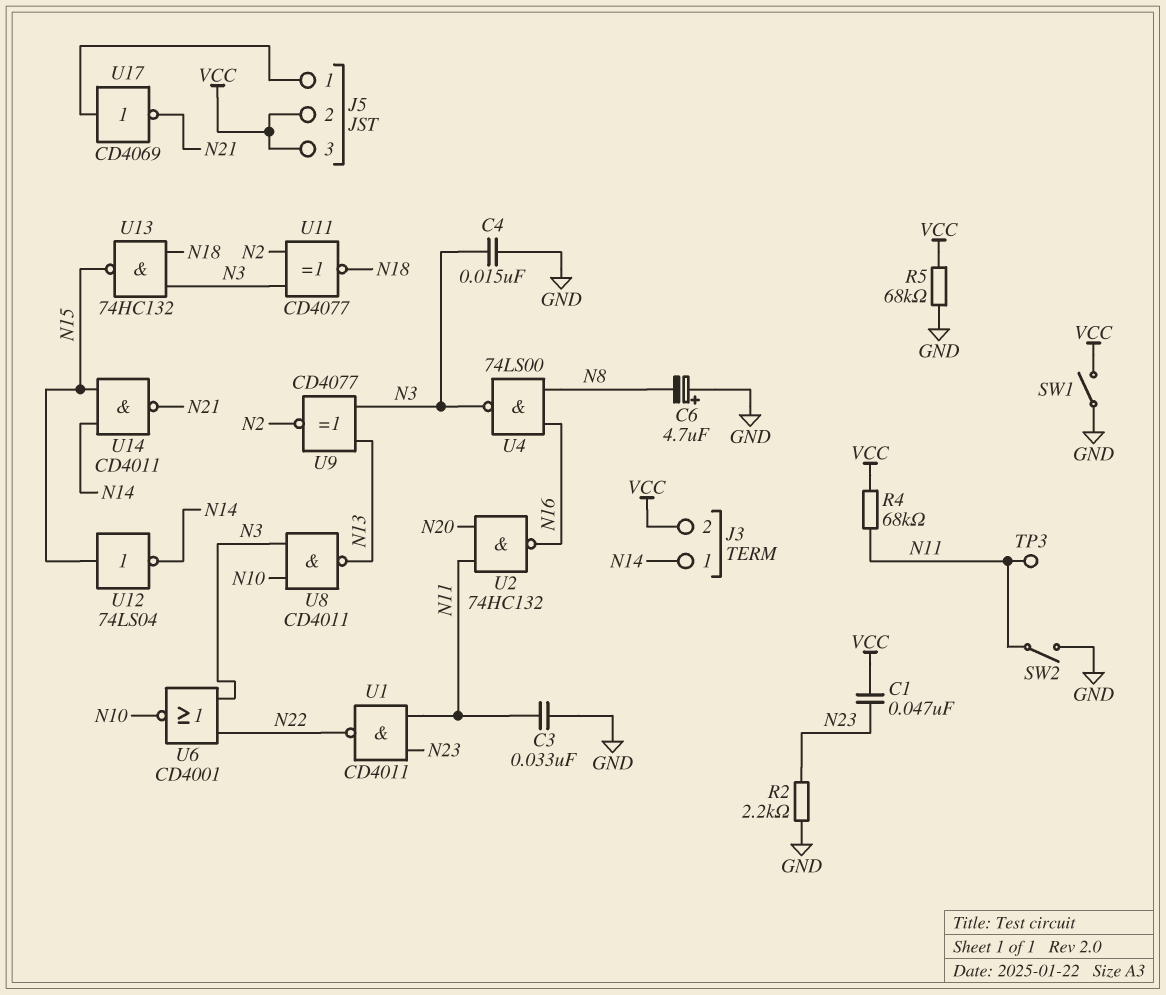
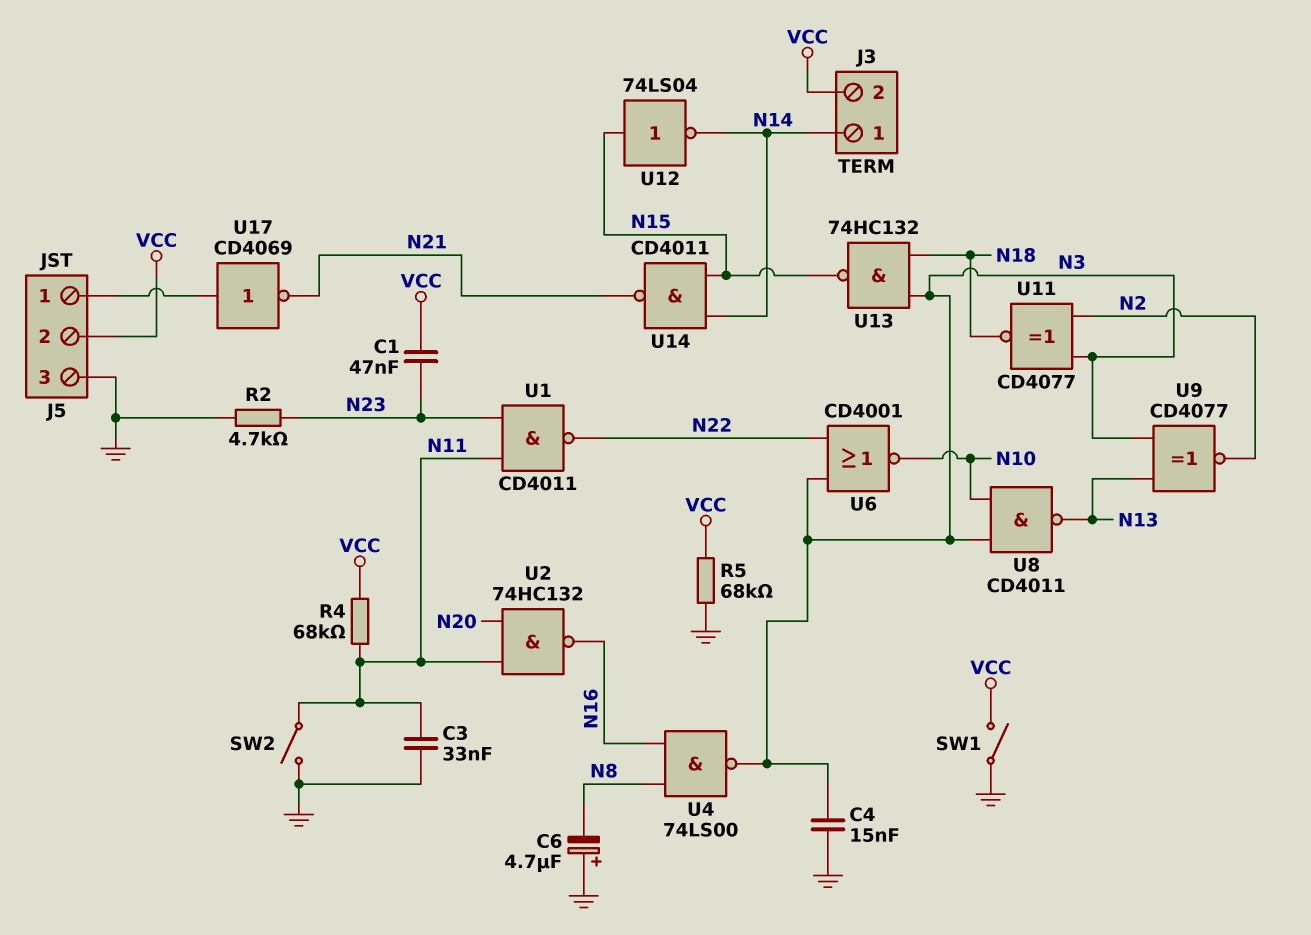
J5 pin 3: VCC -> GND
R2: 2.2k (GND, N23) -> 4.7k (GND, N23)
TP3: test point (N11) -> none

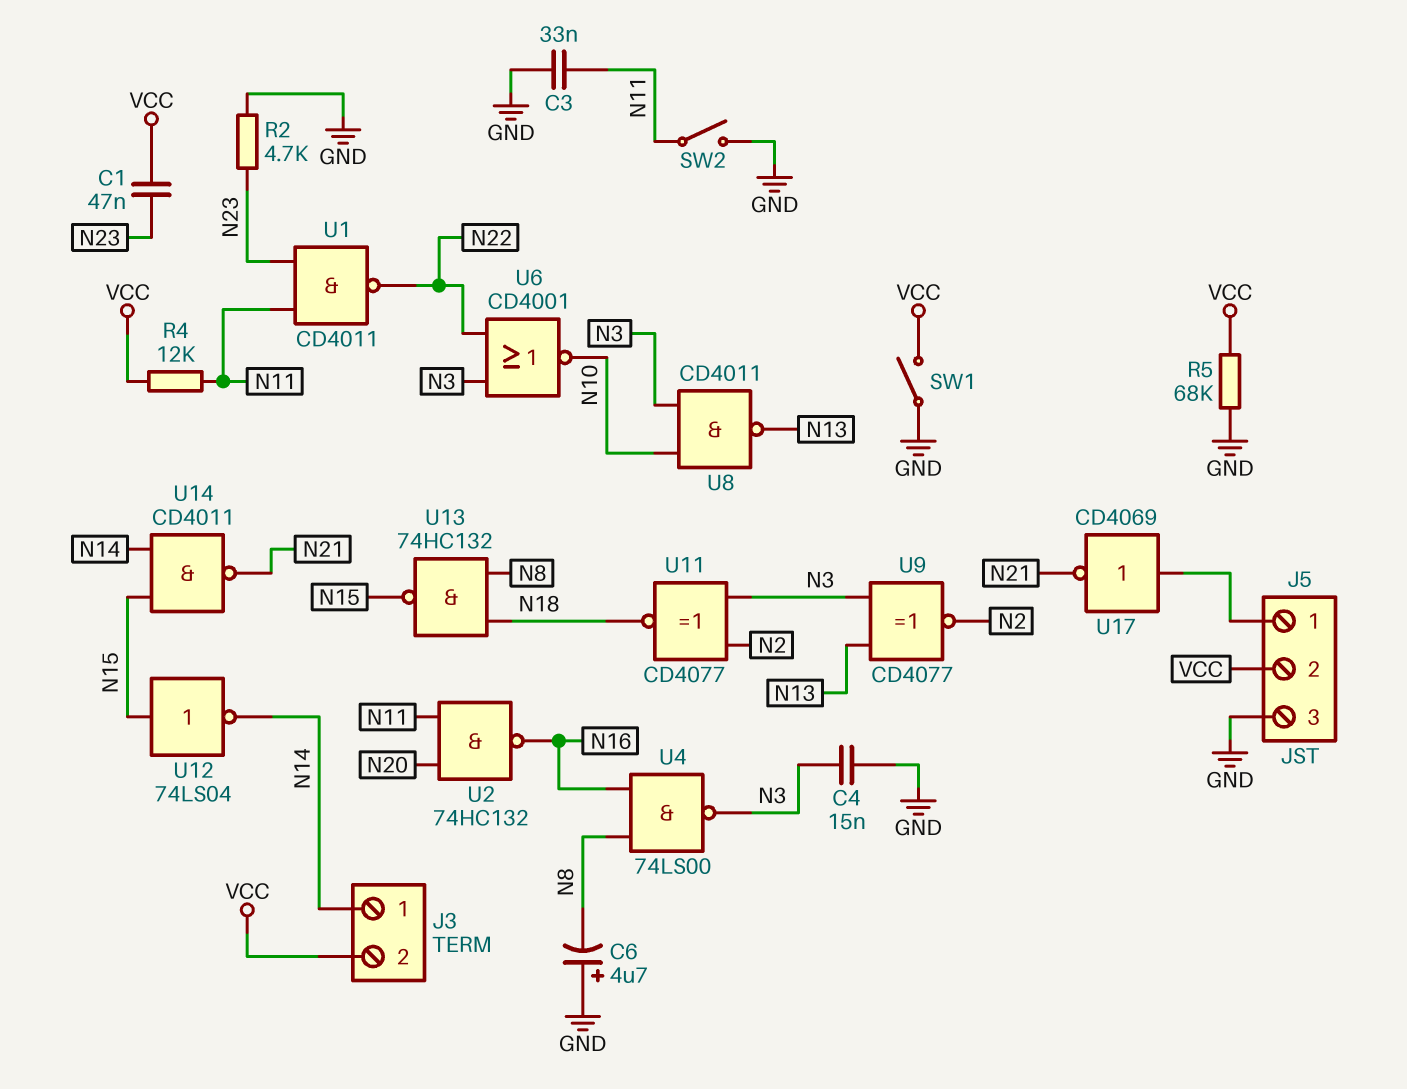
R4: 68k (N11, VCC) -> 12k (N11, VCC)
U13: NAND 74HC132 (in N3, in N18, out N15) -> NAND 74HC132 (in N8, in N18, out N15)

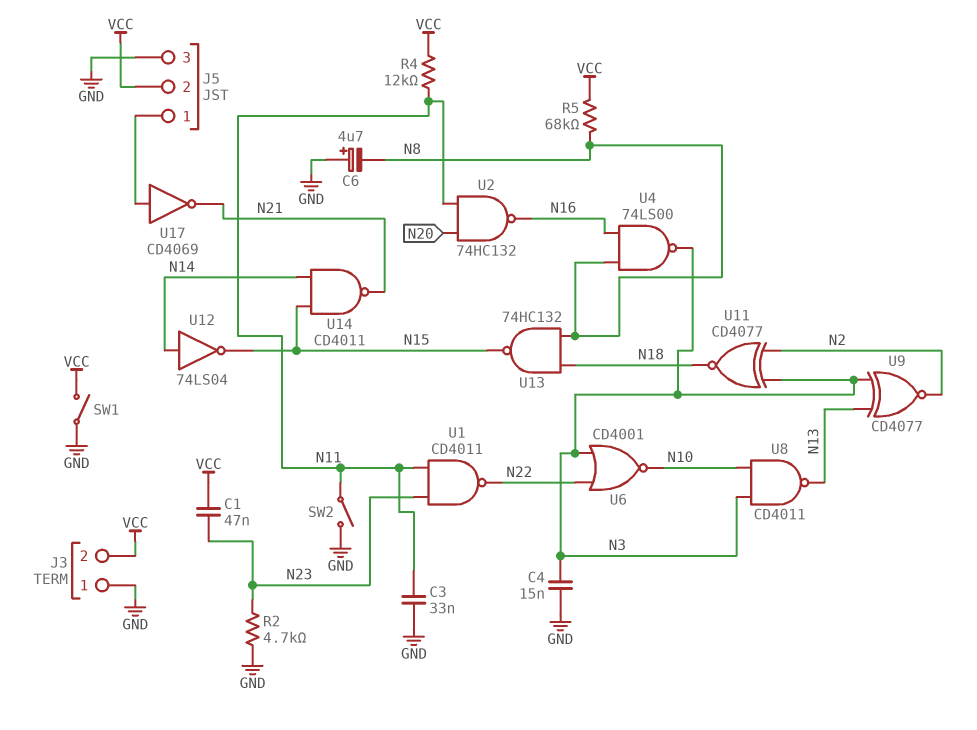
J3 pin 1: N14 -> GND
R5: 68k (GND, VCC) -> 68k (N8, VCC)
U12: NOT 74LS04 (in N15, out N14) -> NOT 74LS04 (in N14, out N15)

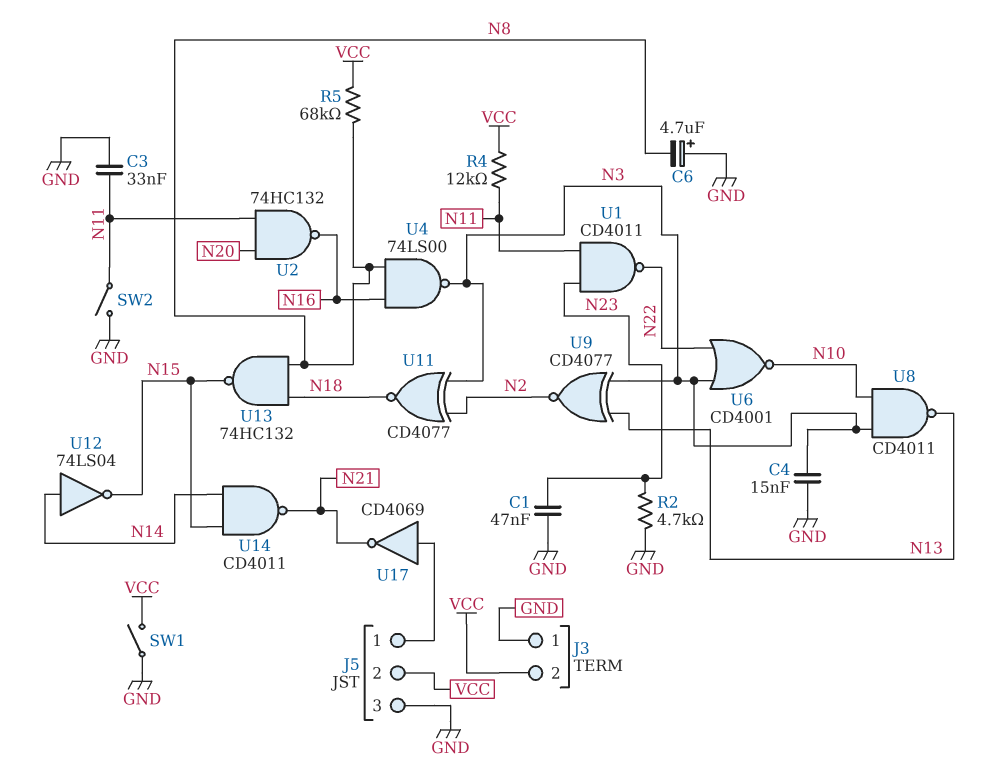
C1: 47nF (N23, VCC) -> 47nF (GND, N23)

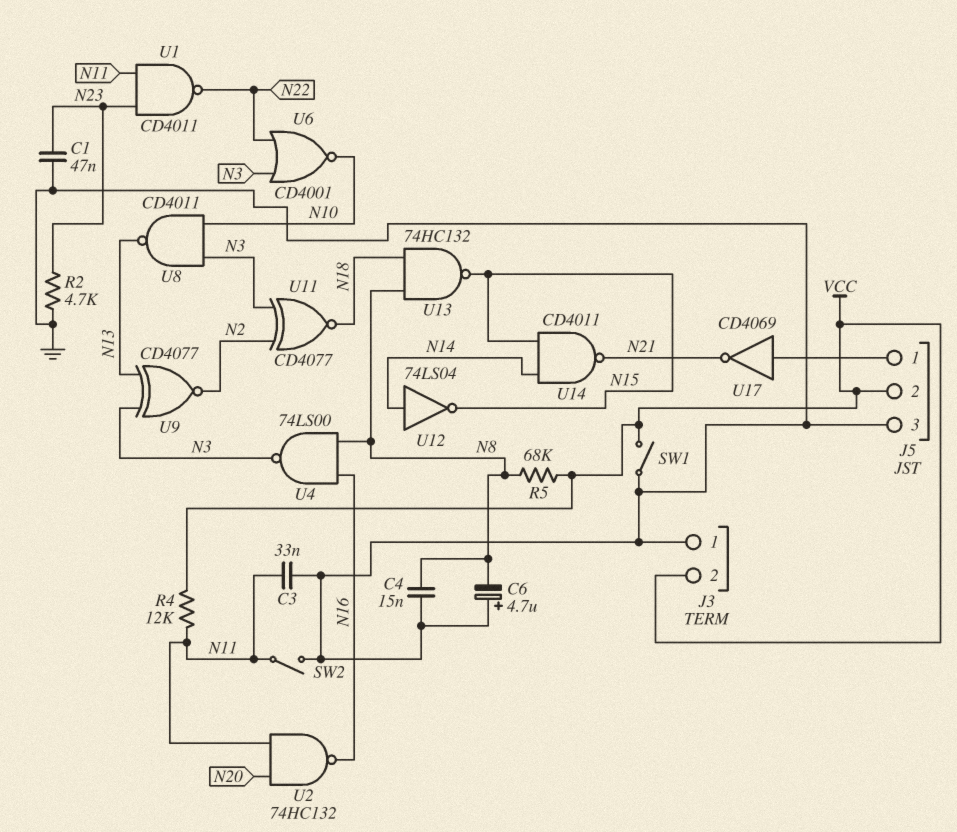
C4: 15nF (GND, N3) -> 15nF (GND, N8)

